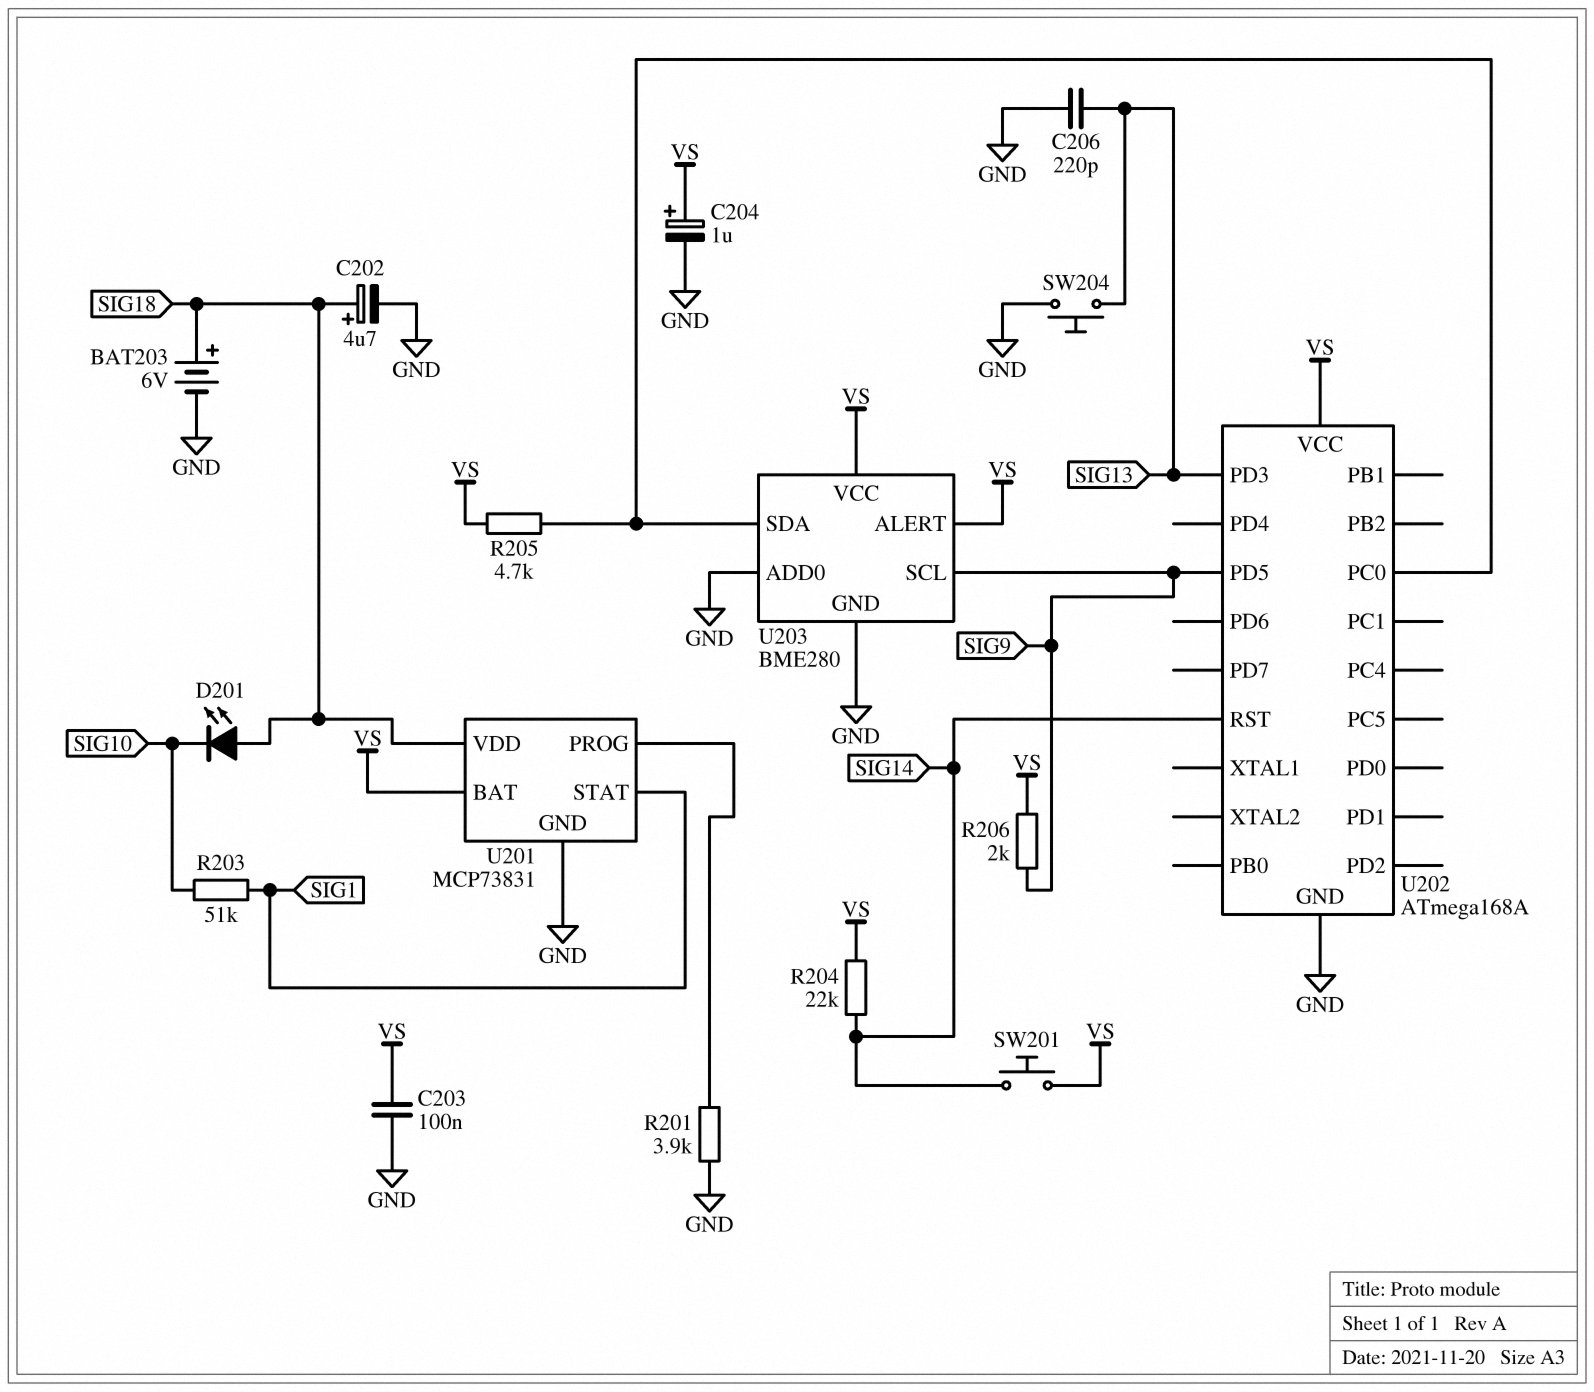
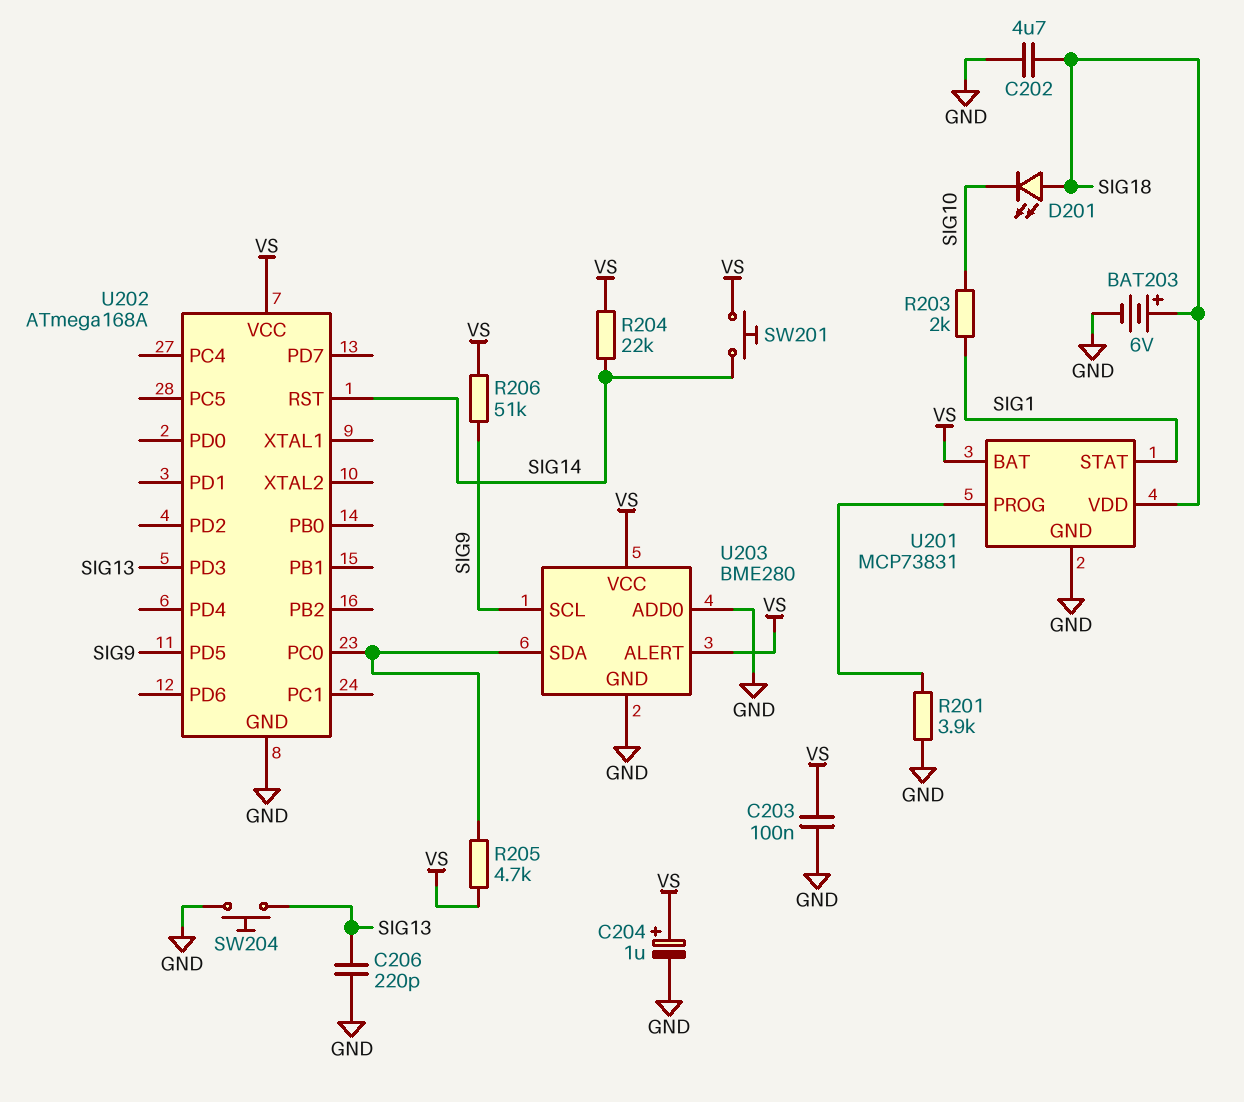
C202: 4.7uF (plus SIG18, minus GND) -> 4.7uF (GND, SIG18)
R203: 51k (SIG1, SIG10) -> 2k (SIG1, SIG10)
R206: 2k (SIG9, VS) -> 51k (SIG9, VS)

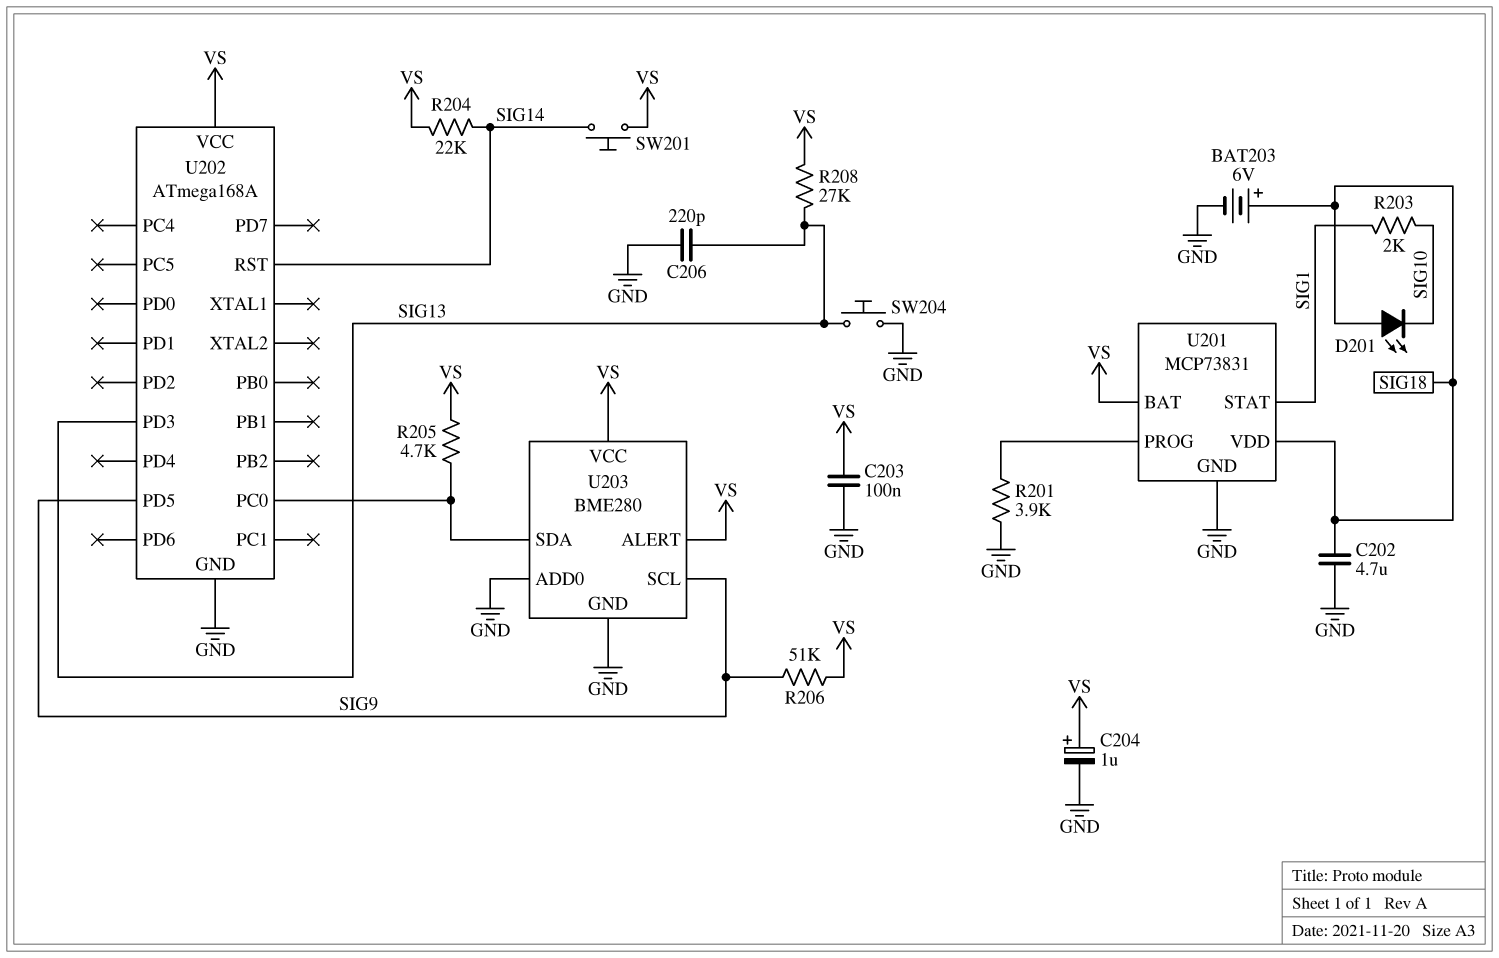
R208: none -> 27k (SIG13, VS)

